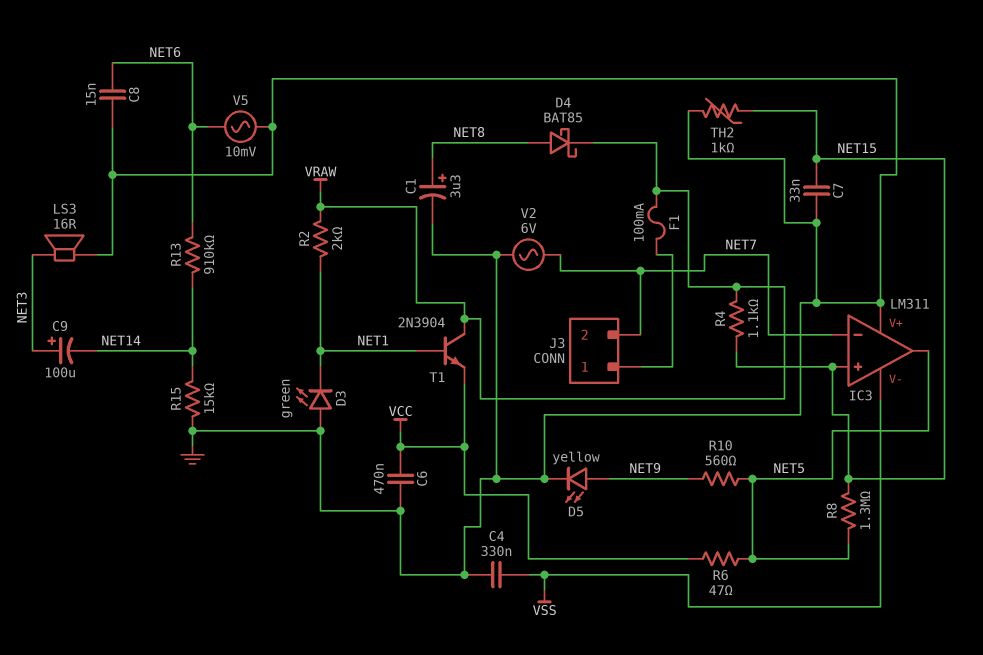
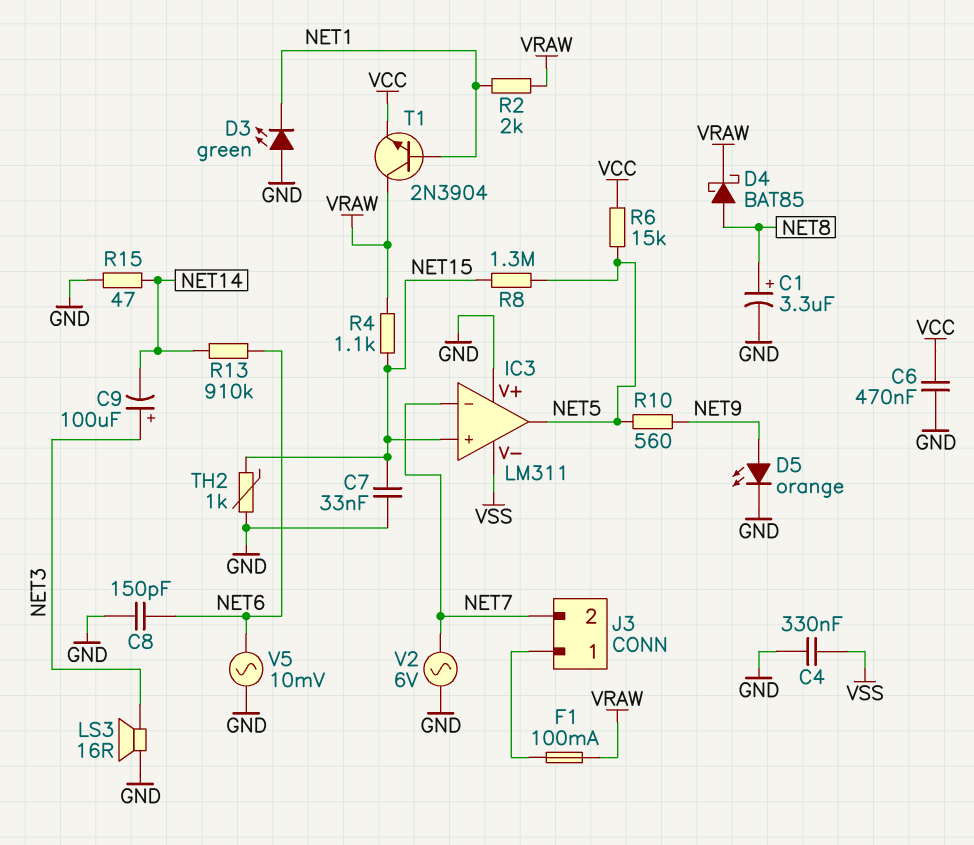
C8: 15nF (GND, NET6) -> 150pF (GND, NET6)
D5: LED yellow (A NET9, K GND) -> LED orange (A NET9, K GND)
R6: 47 (NET5, VCC) -> 15k (NET5, VCC)
R15: 15k (GND, NET14) -> 47 (GND, NET14)

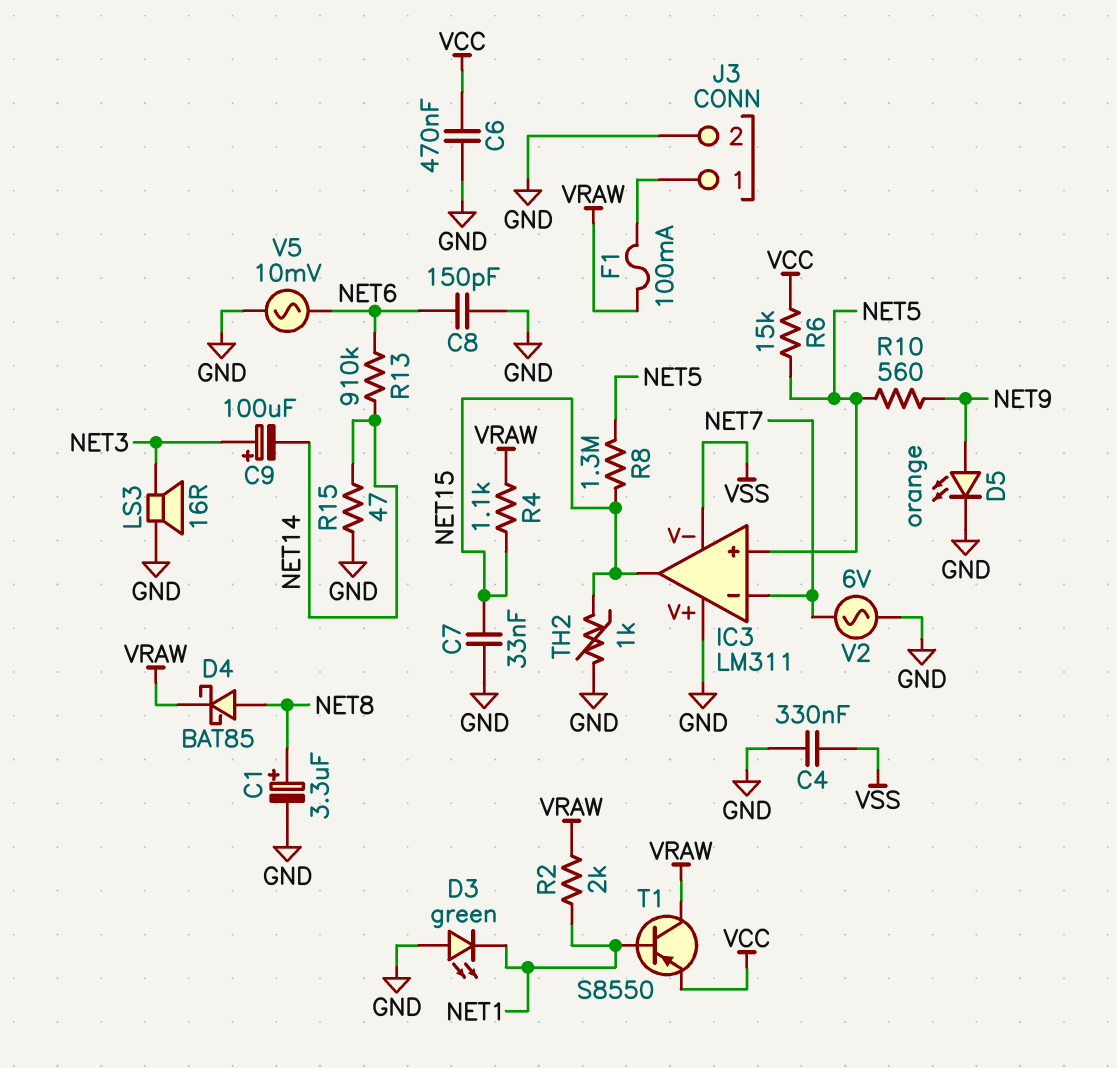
IC3 pin in+: NET15 -> NET5
IC3 pin out: NET5 -> NET15
J3 pin 2: NET7 -> GND
T1: NPN 2N3904 (B NET1, C VRAW, E VCC) -> PNP S8550 (B NET1, C VRAW, E VCC)

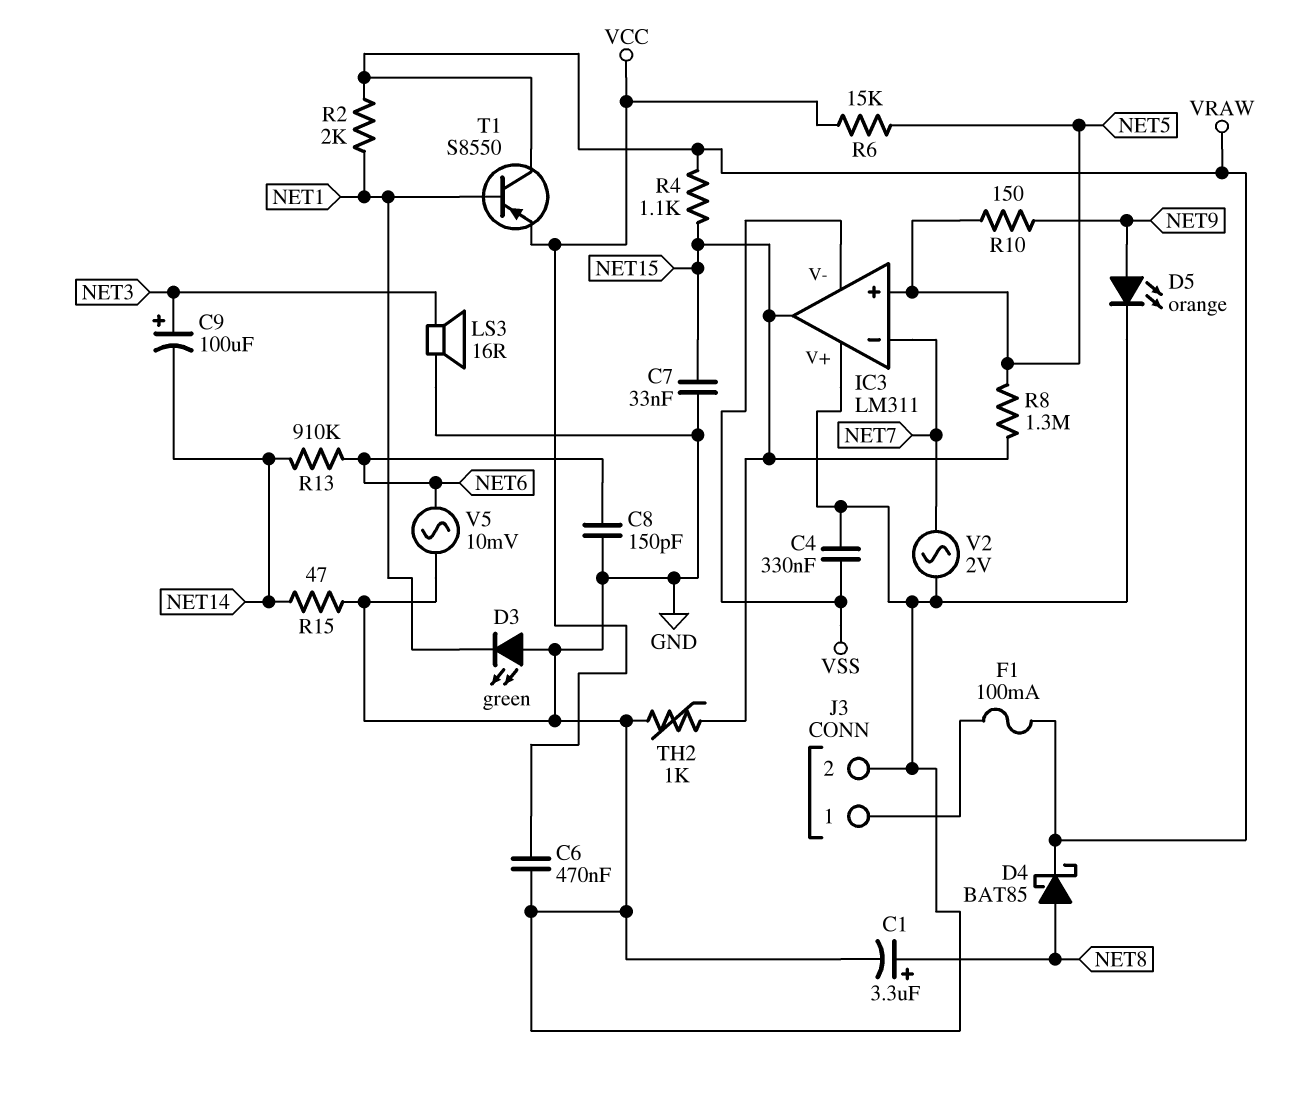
R10: 560 (NET5, NET9) -> 150 (NET5, NET9)
V2: AC 6V (GND, NET7) -> AC 2V (GND, NET7)

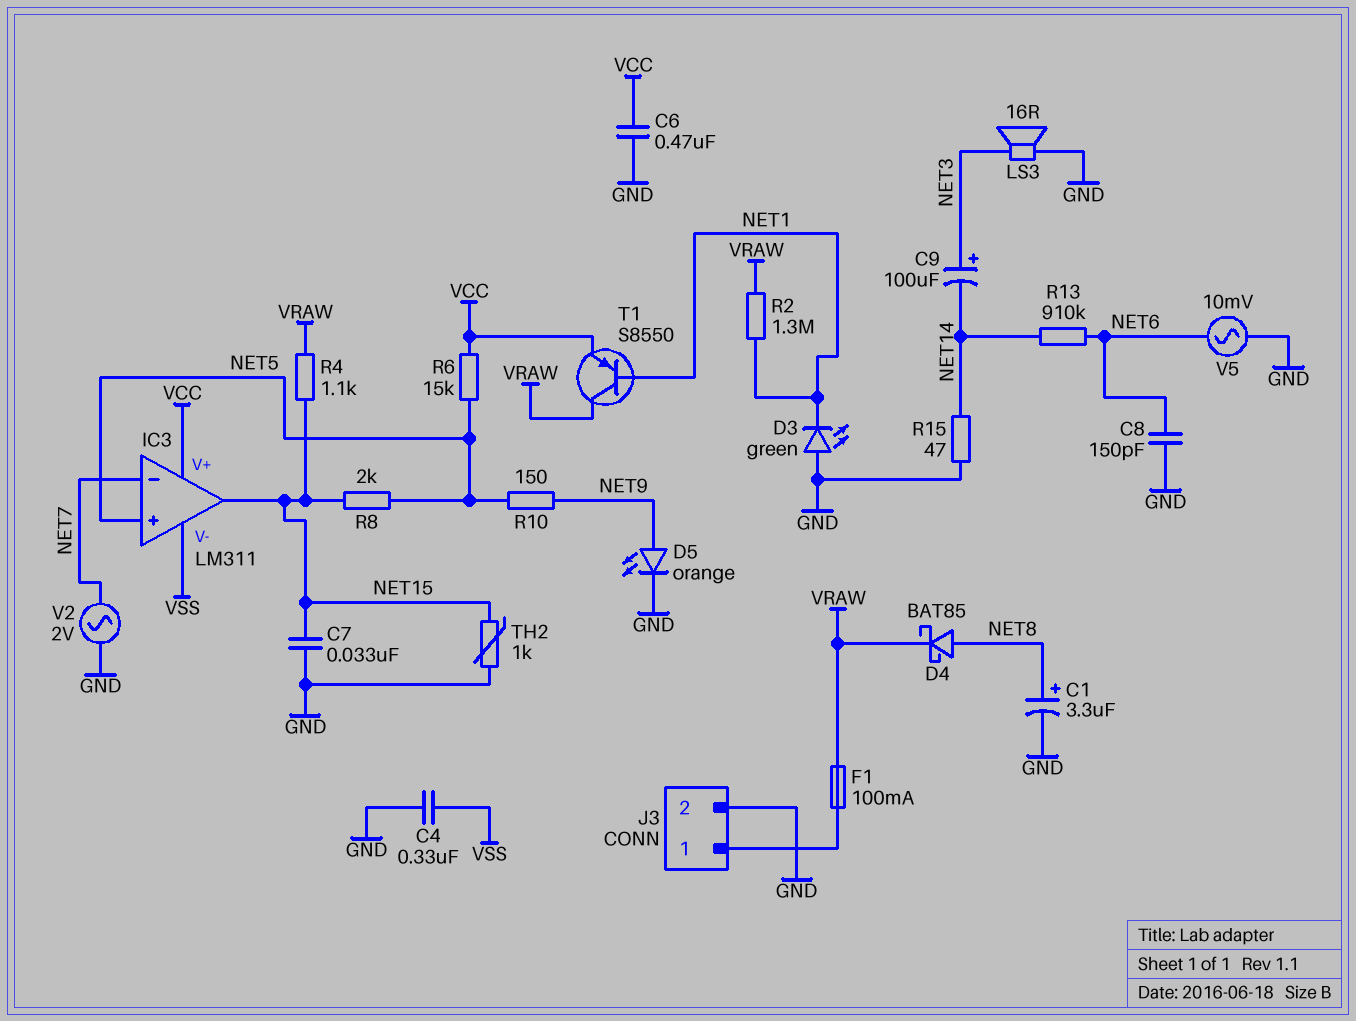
IC3 pin V+: GND -> VCC
R2: 2k (NET1, VRAW) -> 1.3M (NET1, VRAW)
R8: 1.3M (NET5, NET15) -> 2k (NET5, NET15)

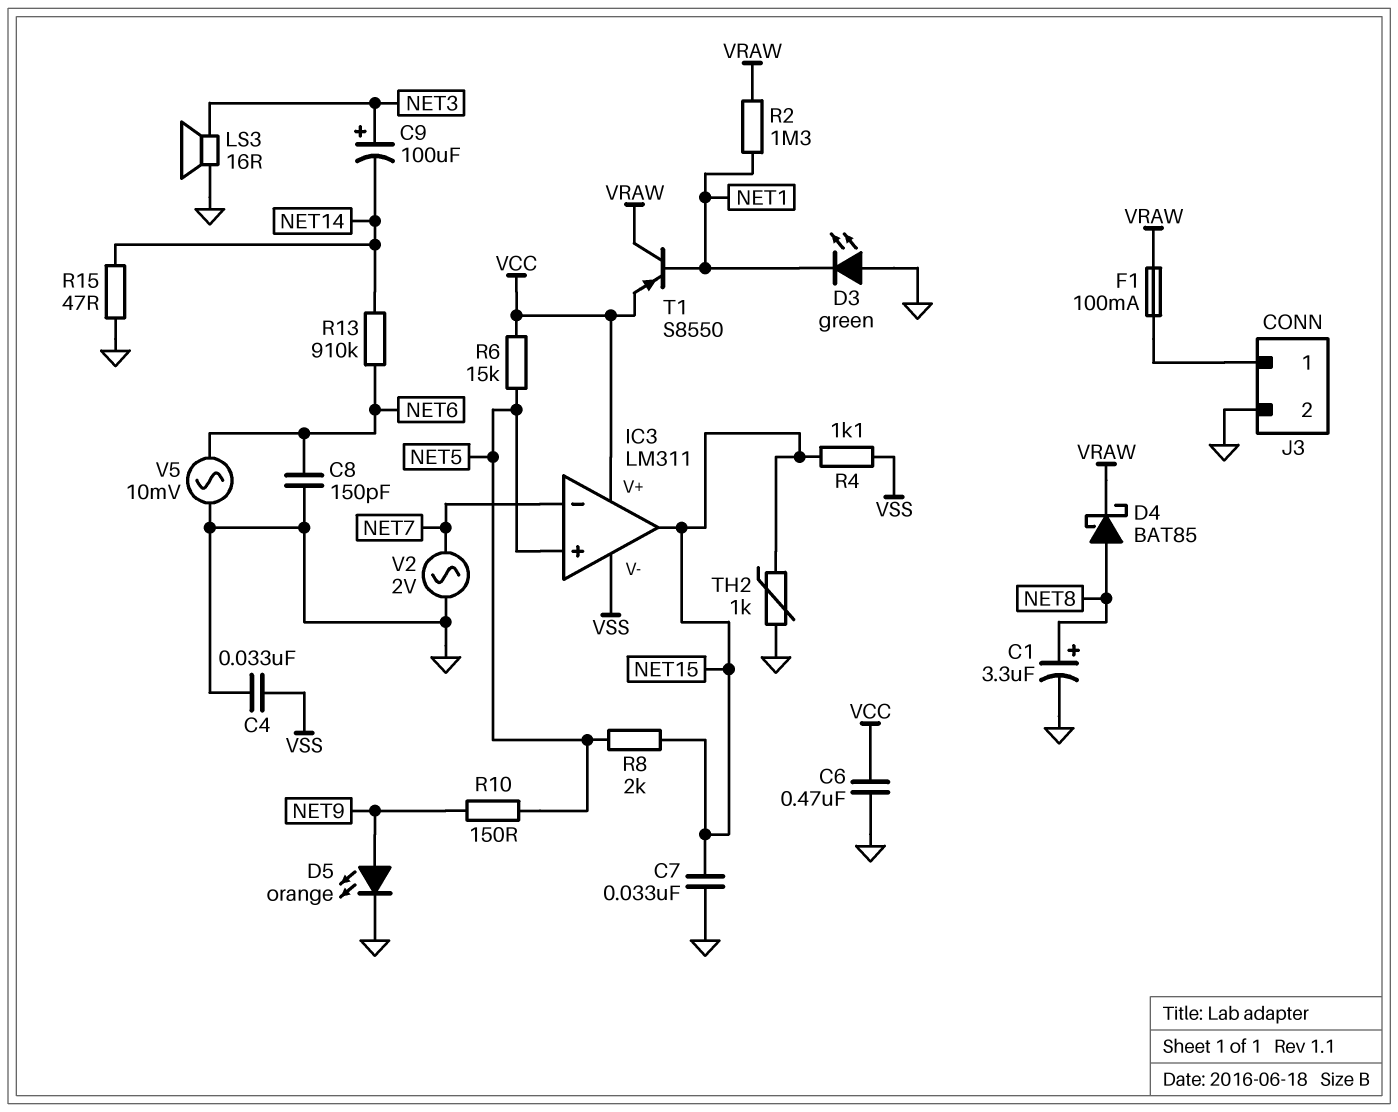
C4: 330nF (GND, VSS) -> 33nF (GND, VSS)
R4: 1.1k (NET15, VRAW) -> 1.1k (NET15, VSS)

